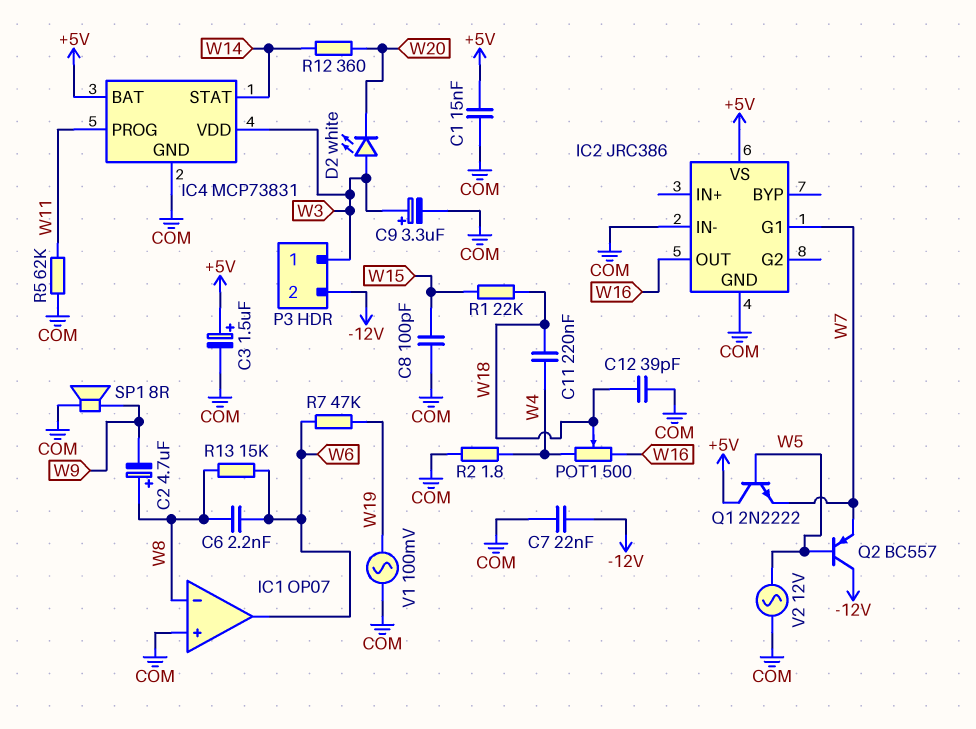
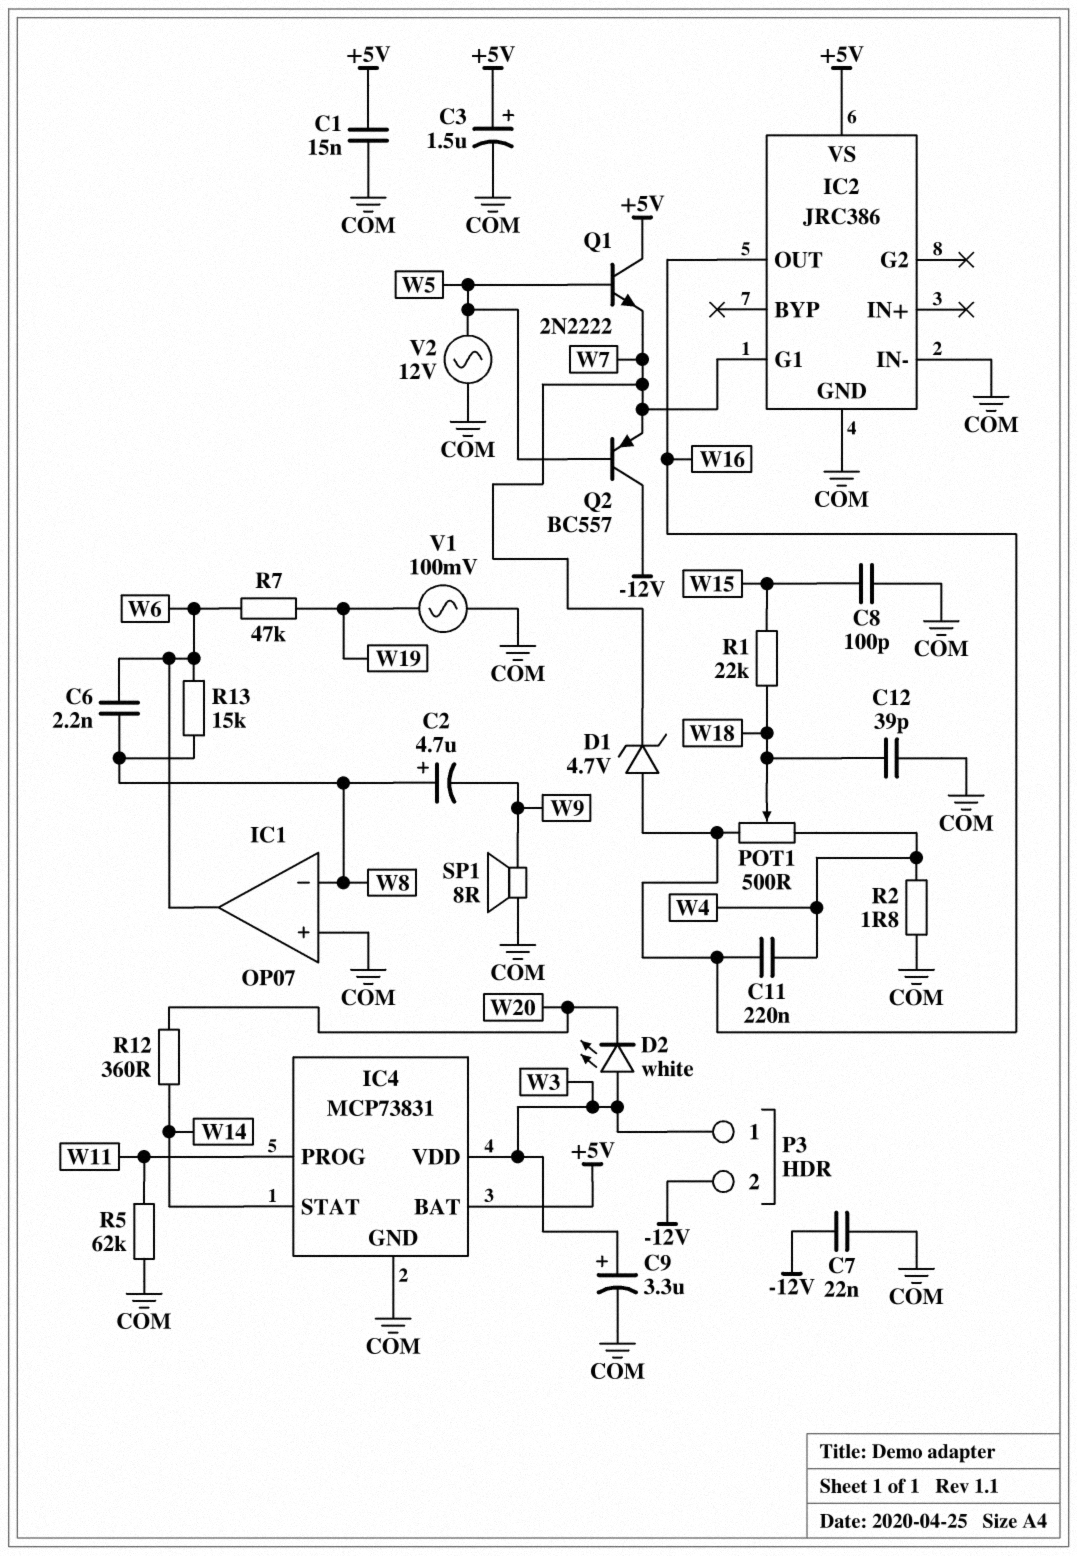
C11: 220nF (W4, W18) -> 220nF (W4, W16)
D1: none -> zener 4.7V (A W16, K W7)

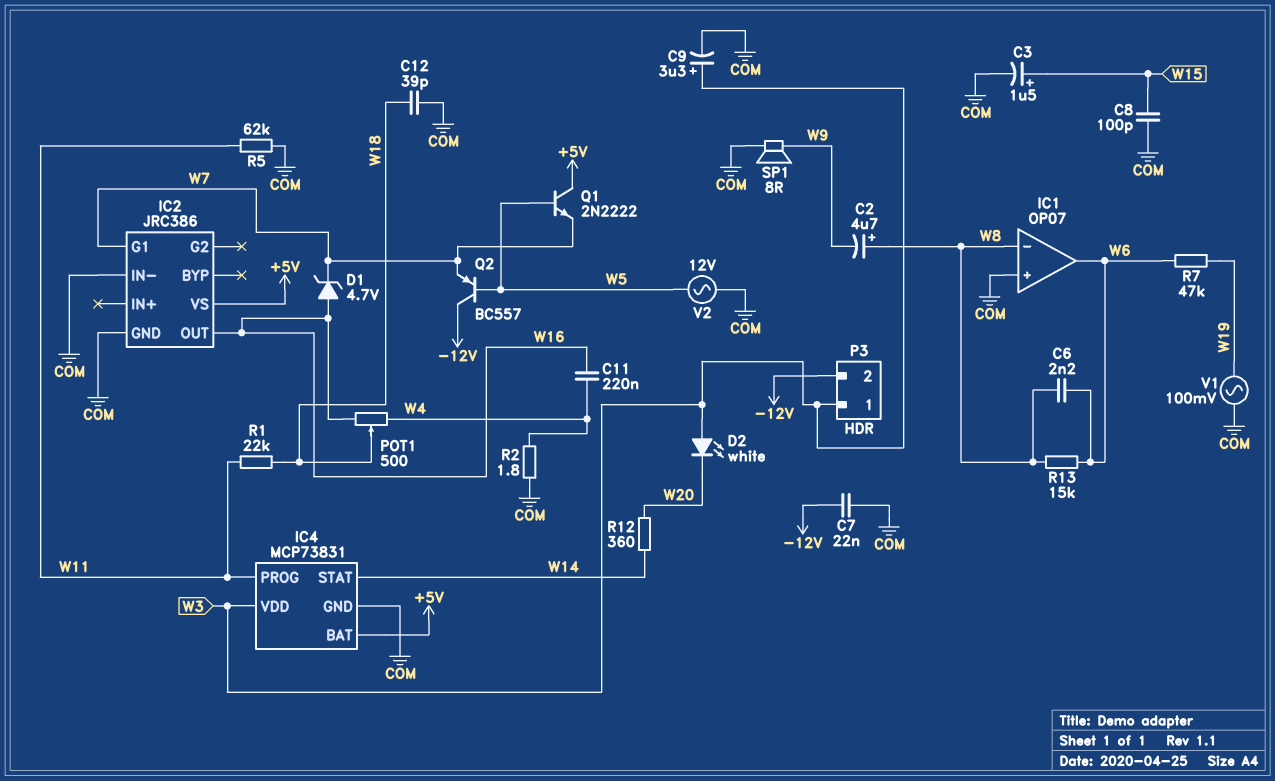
C1: 15nF (+5V, COM) -> none
C3: 1.5uF (plus +5V, minus COM) -> 1.5uF (plus W15, minus COM)
R1: 22k (W15, W18) -> 22k (W11, W18)

